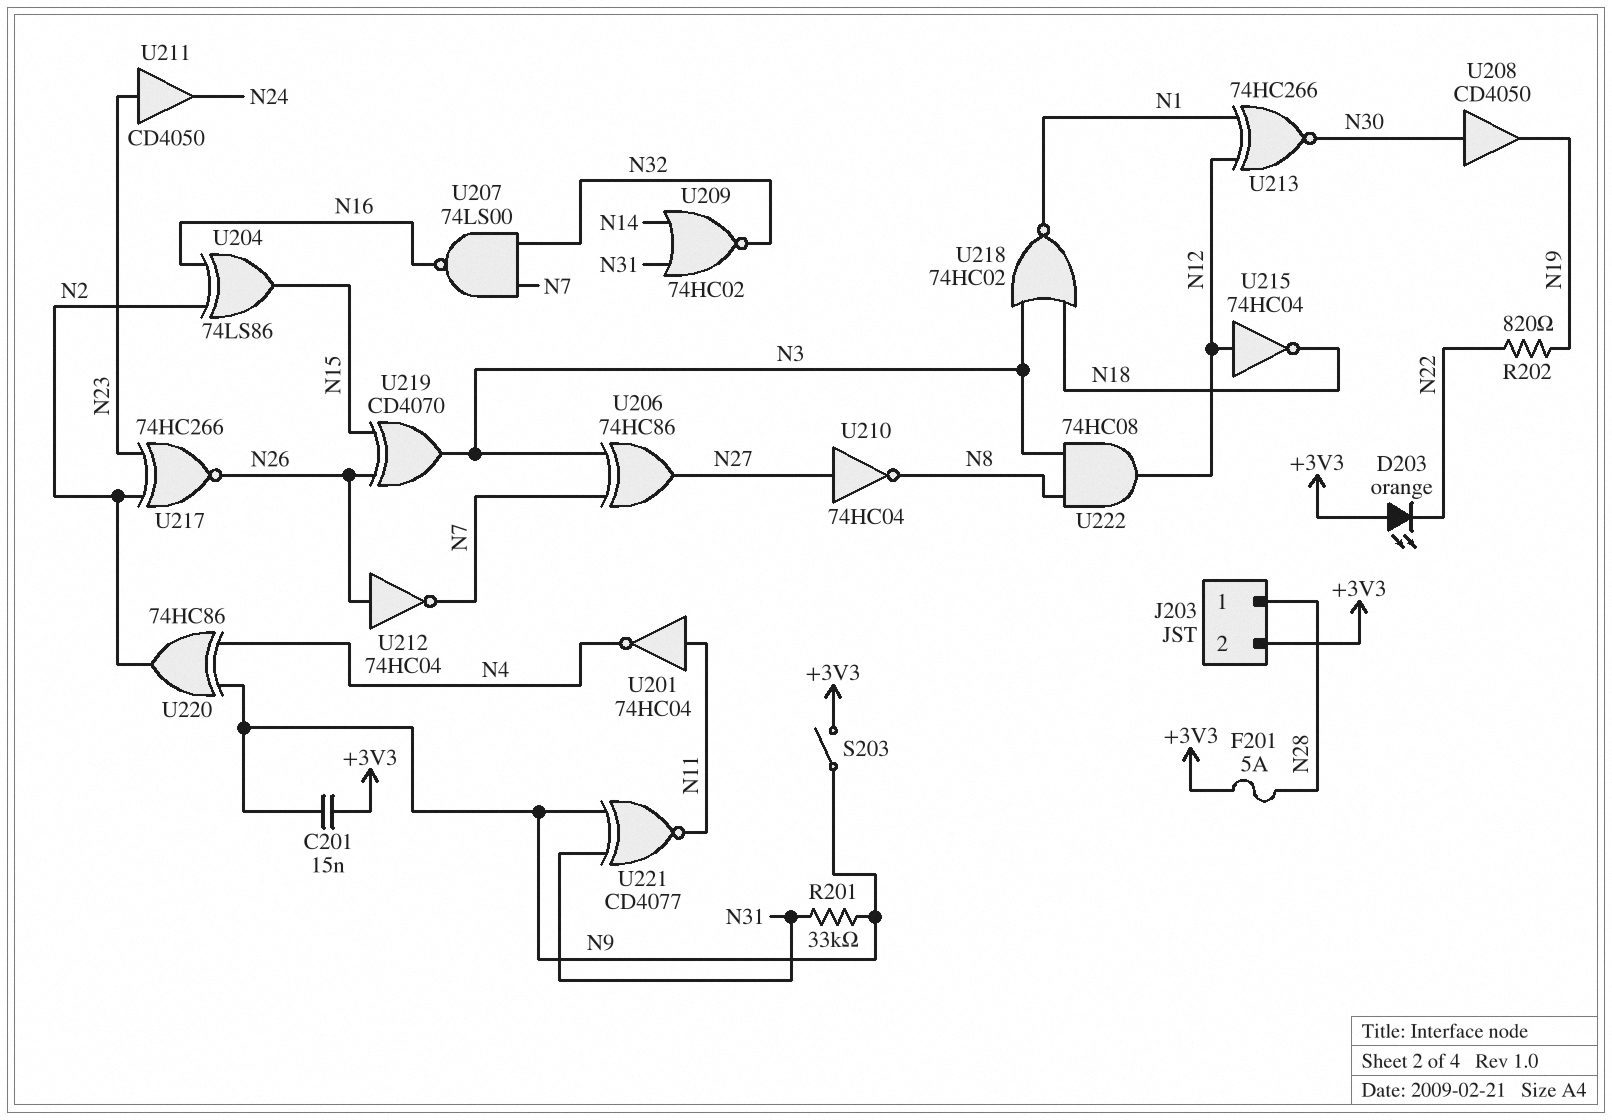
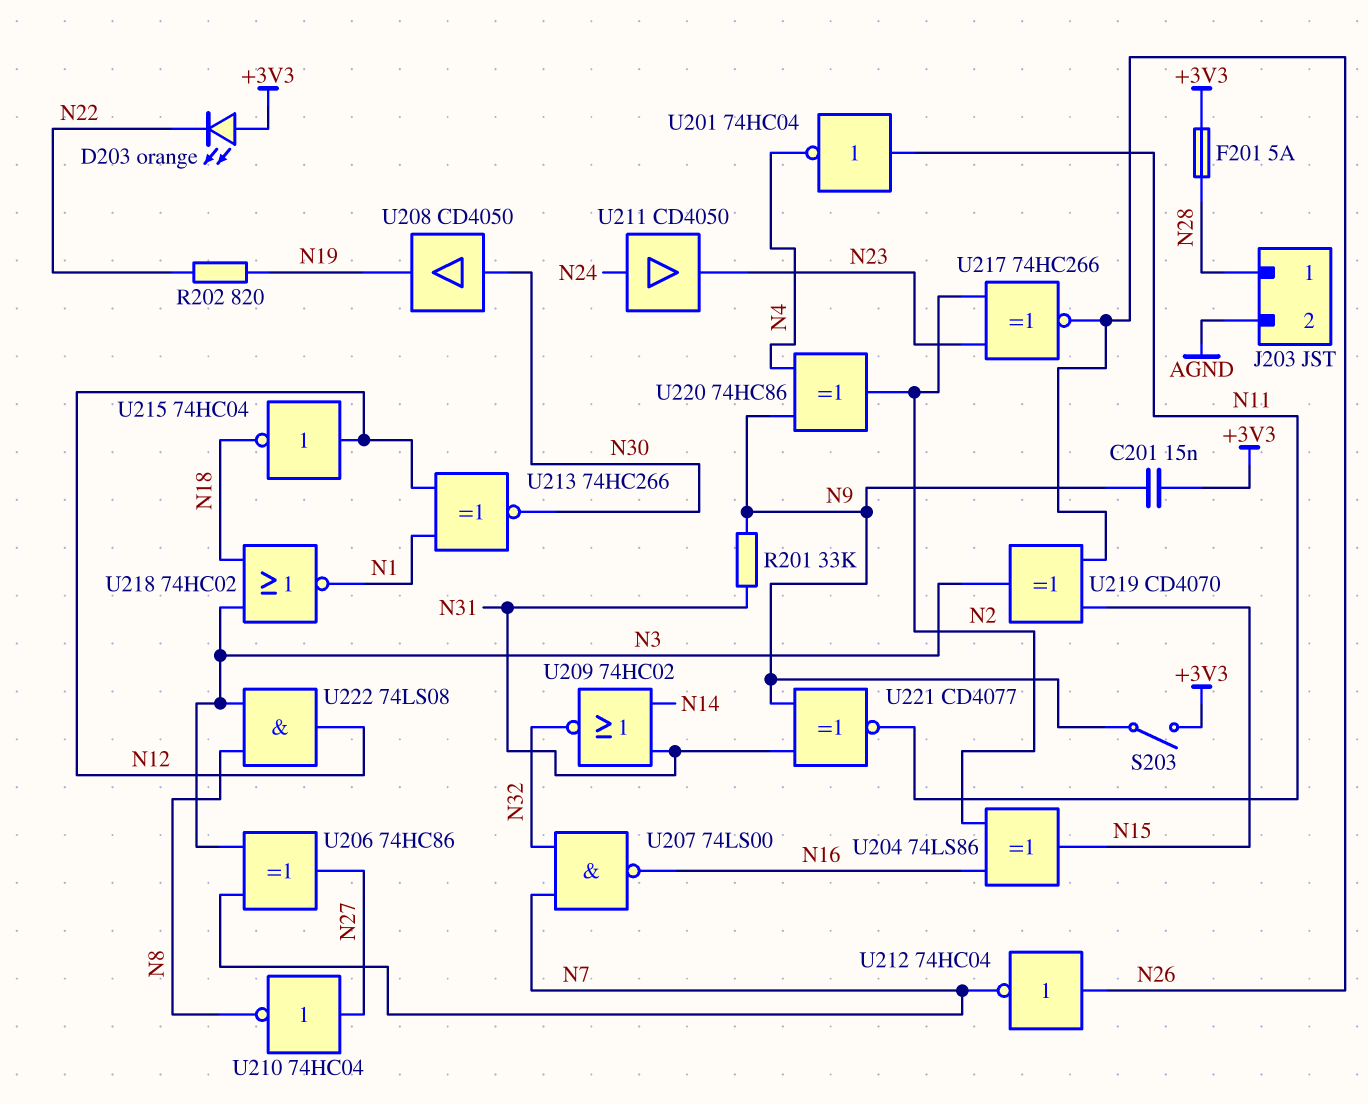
J203 pin 2: +3V3 -> AGND
U211: buffer CD4050 (in N23, out N24) -> buffer CD4050 (in N24, out N23)
U222: AND 74HC08 (in N3, in N8, out N12) -> AND 74LS08 (in N3, in N8, out N12)

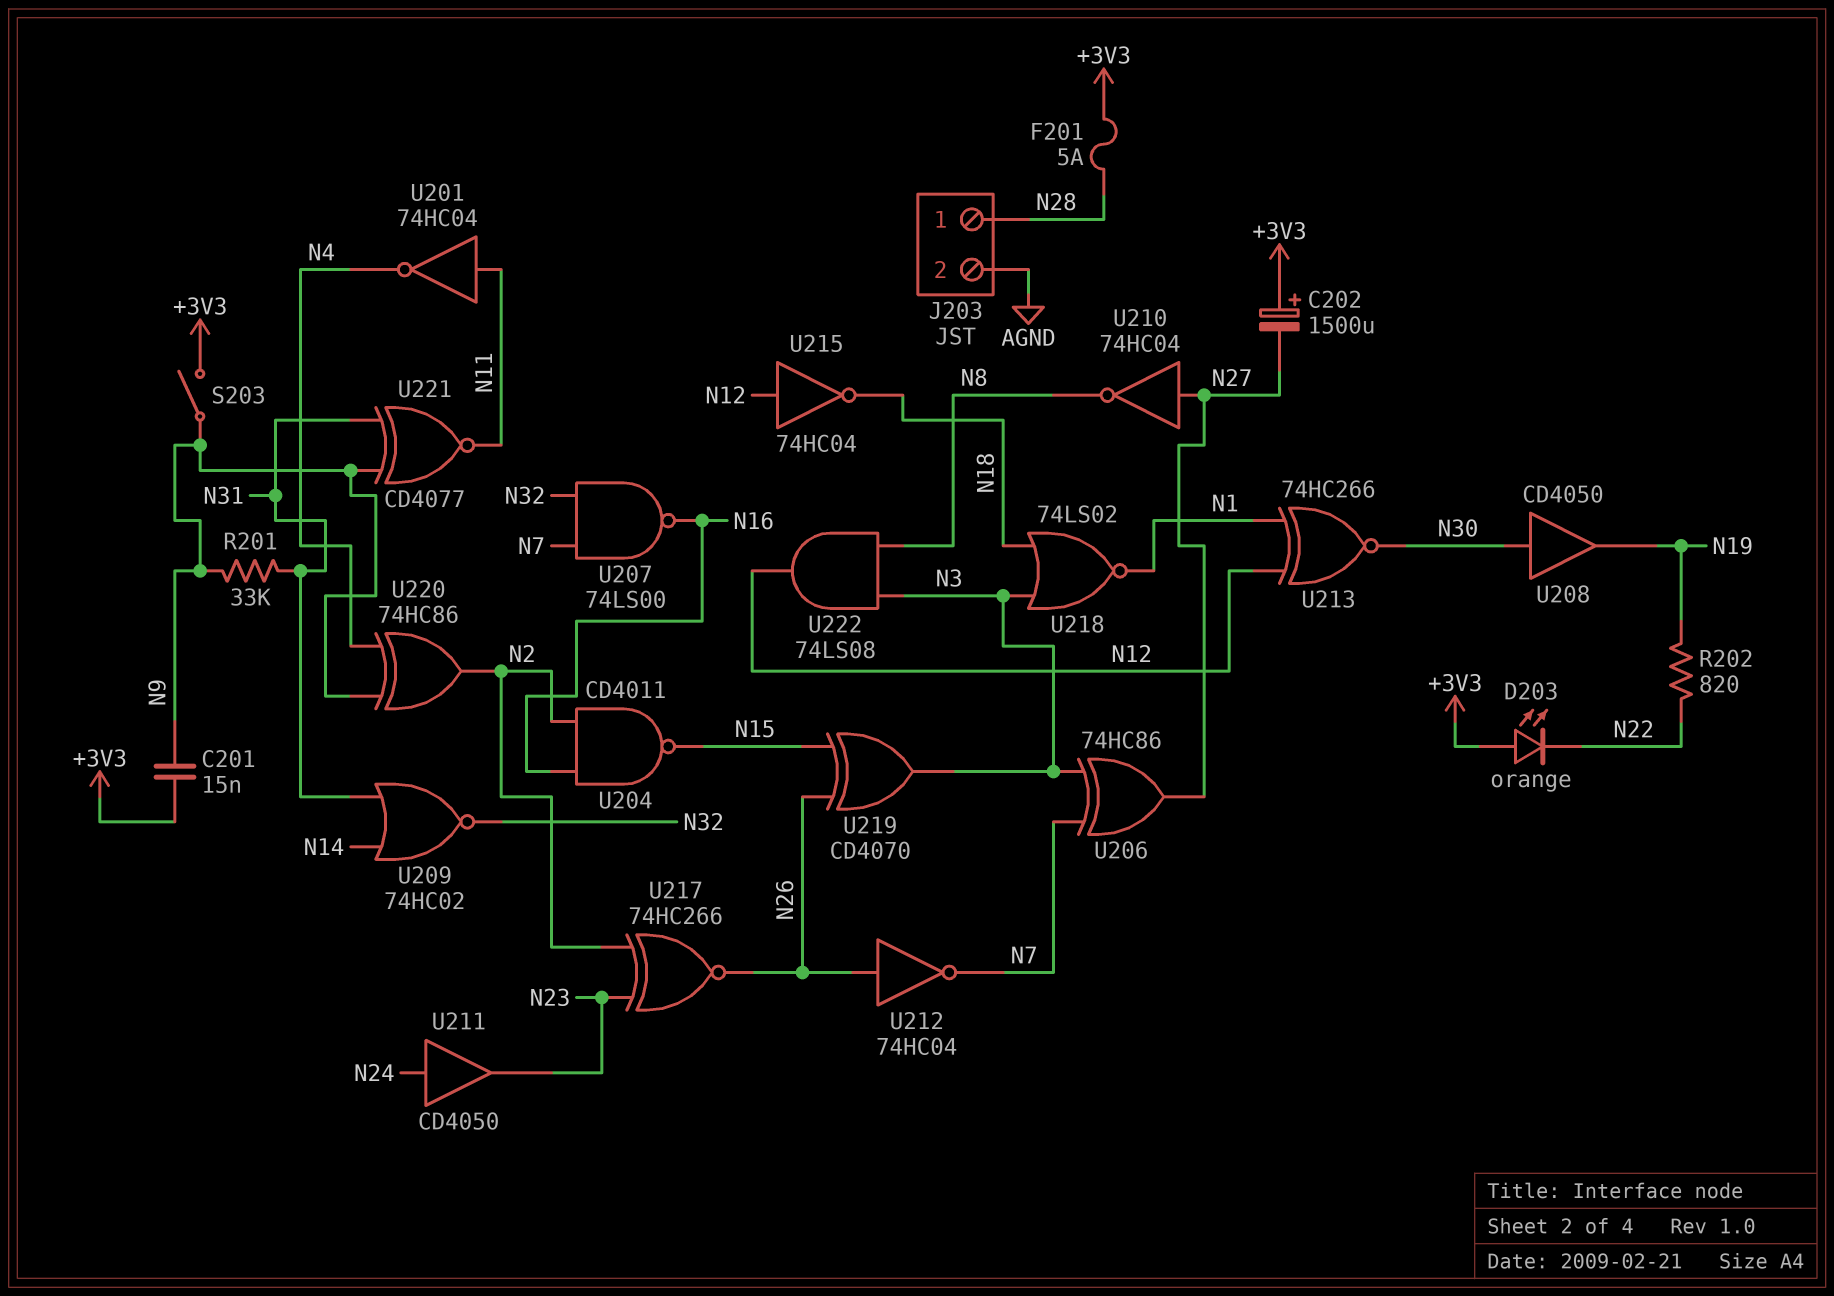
C202: none -> 1500uF (plus +3V3, minus N27)
U204: XOR 74LS86 (in N2, in N16, out N15) -> NAND CD4011 (in N2, in N16, out N15)
U218: NOR 74HC02 (in N3, in N18, out N1) -> NOR 74LS02 (in N3, in N18, out N1)

